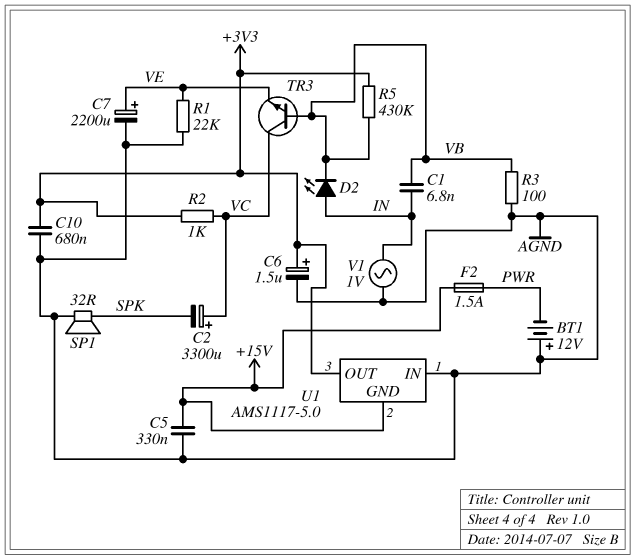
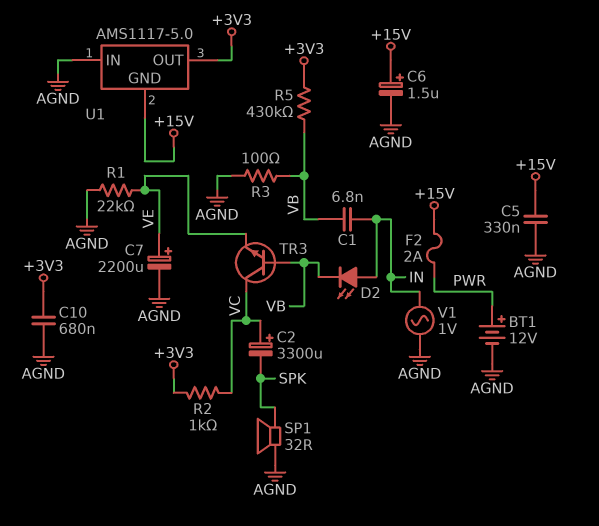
BT1: 12V (plus AGND, minus PWR) -> 12V (plus PWR, minus AGND)
C6: 1.5uF (plus +3V3, minus AGND) -> 1.5uF (plus +15V, minus AGND)
F2: 1.5A (+15V, PWR) -> 2A (+15V, PWR)

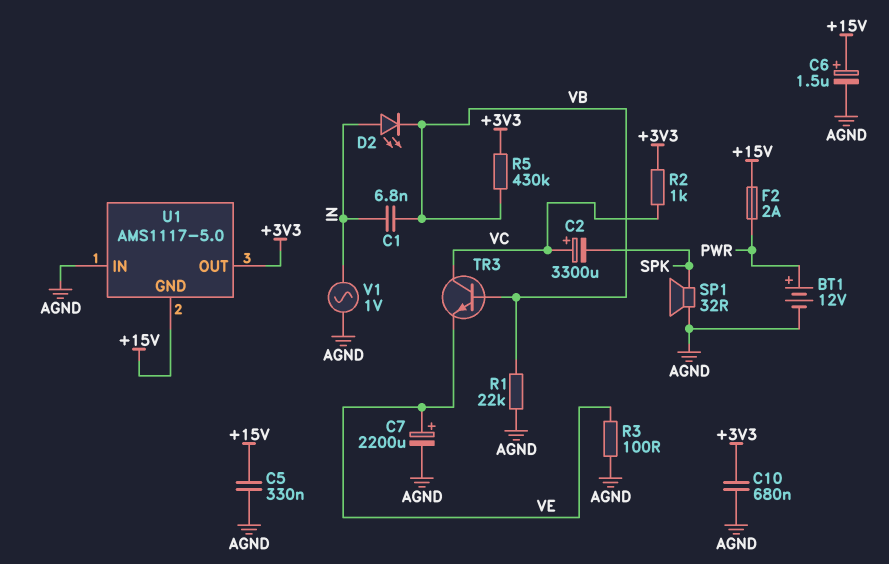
R1: 22k (AGND, VE) -> 22k (AGND, VB)
R3: 100 (AGND, VB) -> 100 (AGND, VE)

